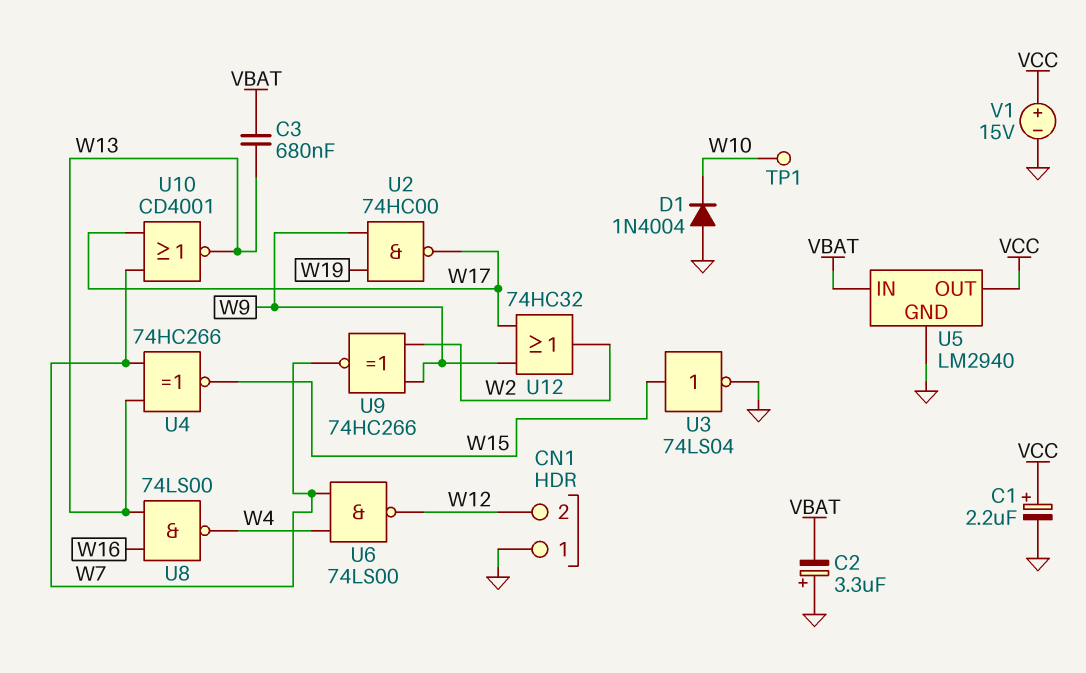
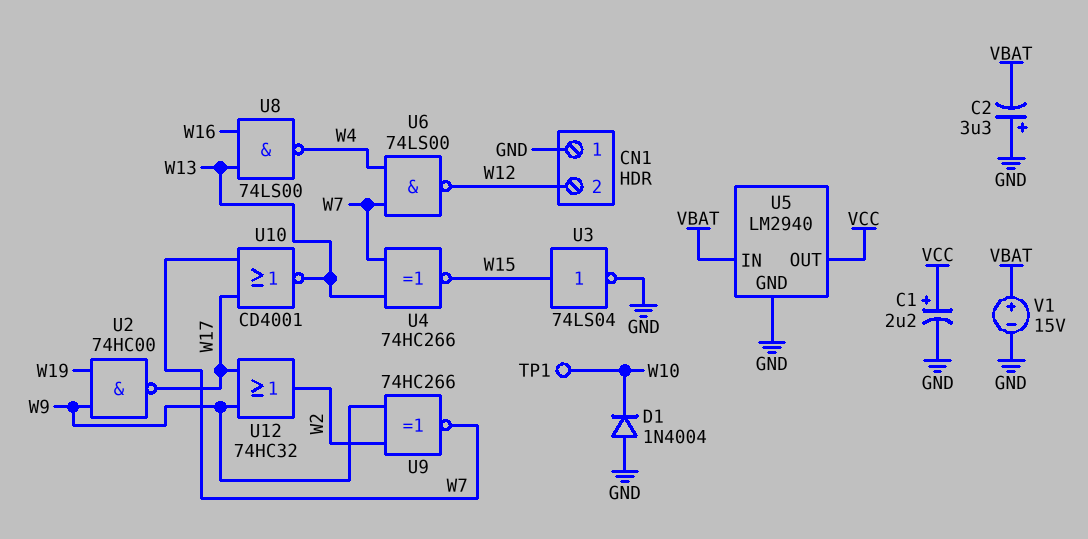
C3: 680nF (VBAT, W13) -> none
V1: 15V (plus VCC, minus GND) -> 15V (plus VBAT, minus GND)

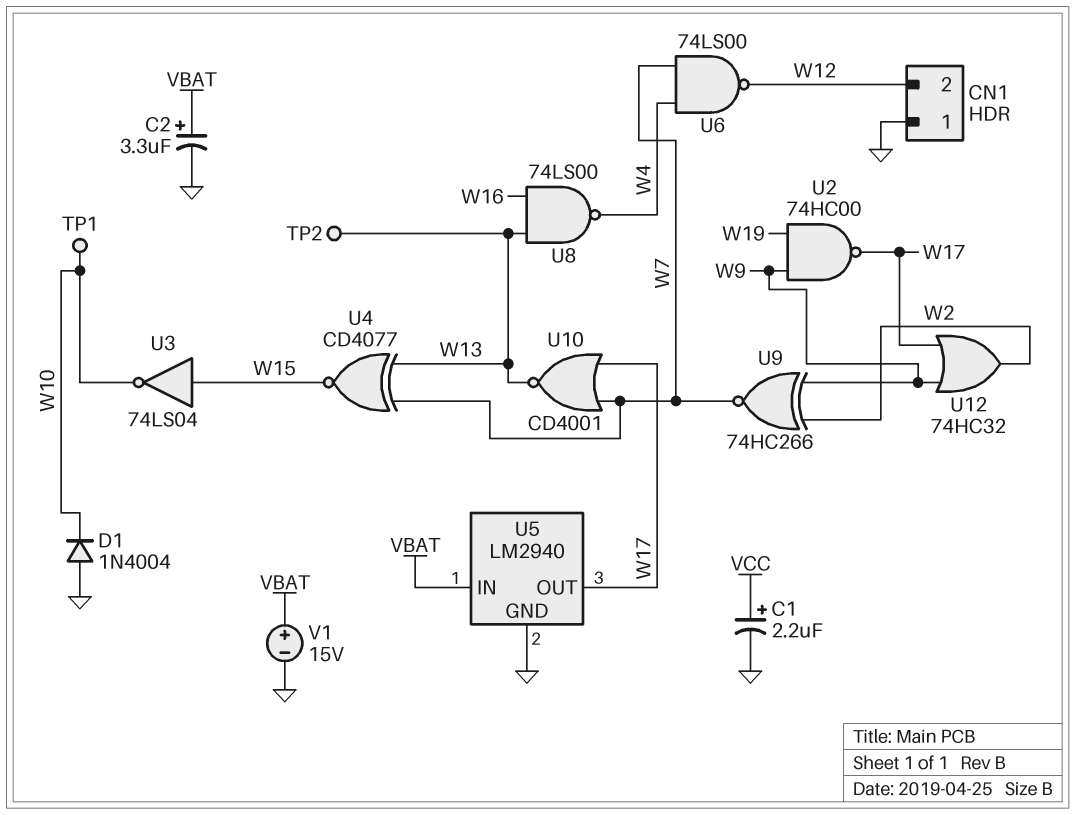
C2: 3.3uF (plus GND, minus VBAT) -> 3.3uF (plus VBAT, minus GND)
TP2: none -> test point (W13)
U3: NOT 74LS04 (in W15, out GND) -> NOT 74LS04 (in W15, out W10)
U4: XNOR 74HC266 (in W7, in W13, out W15) -> XNOR CD4077 (in W7, in W13, out W15)
U5 pin OUT: VCC -> W17

